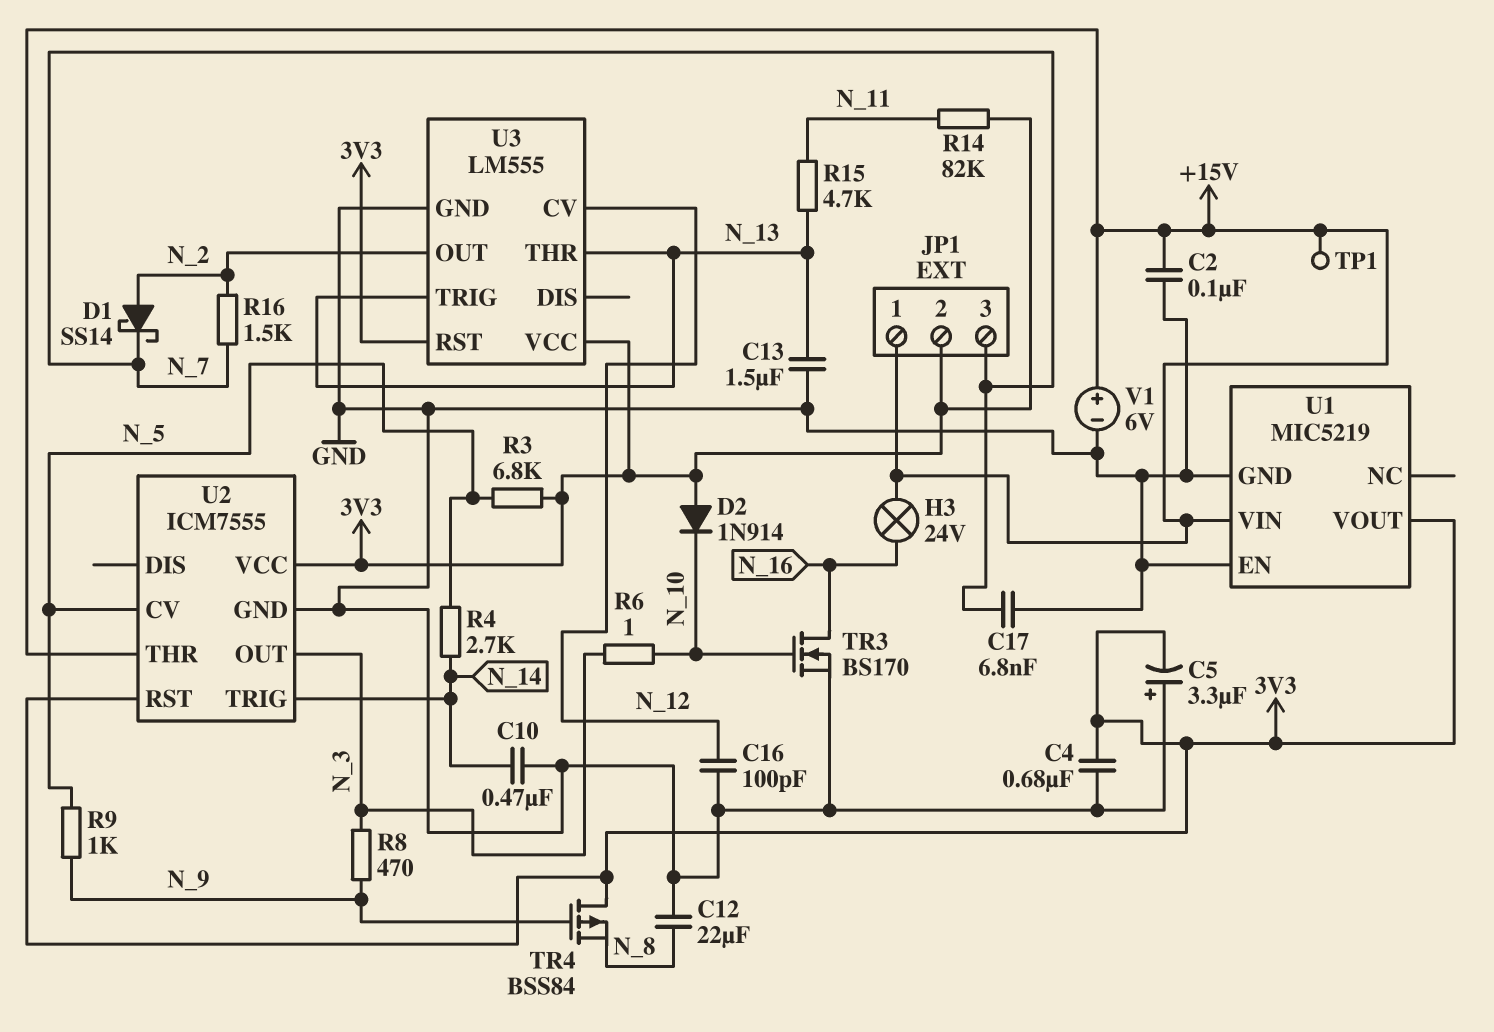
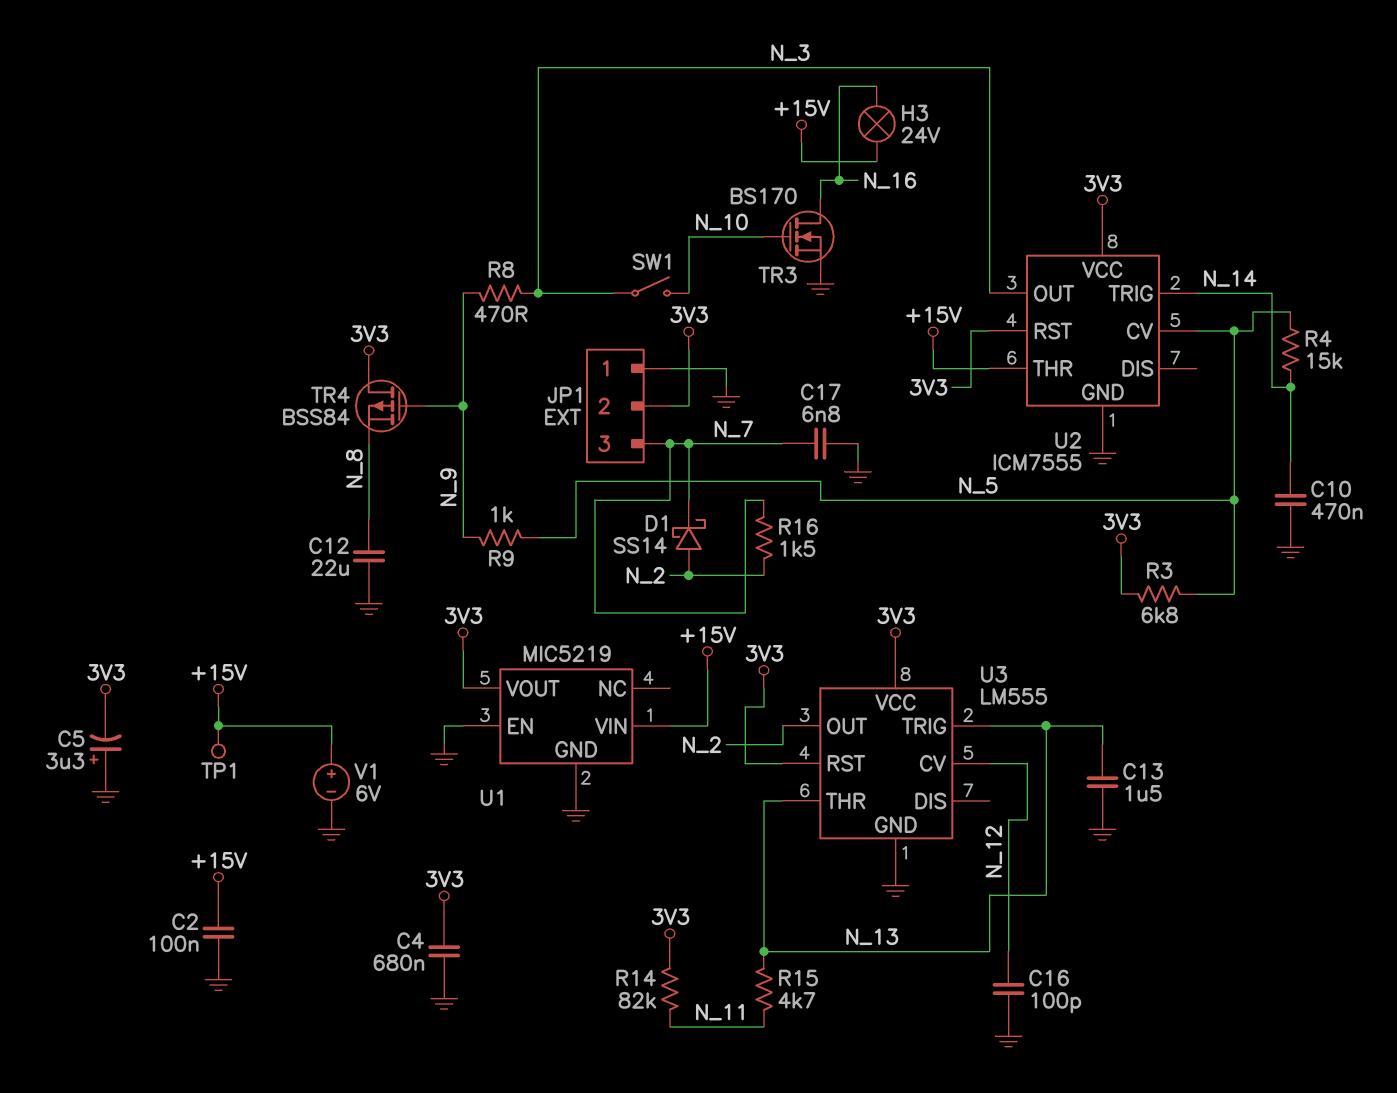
D2: diode 1N914 (A 3V3, K N_10) -> none
JP1 pin 1: +15V -> GND
R4: 2.7k (N_5, N_14) -> 15k (N_5, N_14)
R6: 1 (N_3, N_10) -> none
SW1: none -> switch (N_3, N_10)

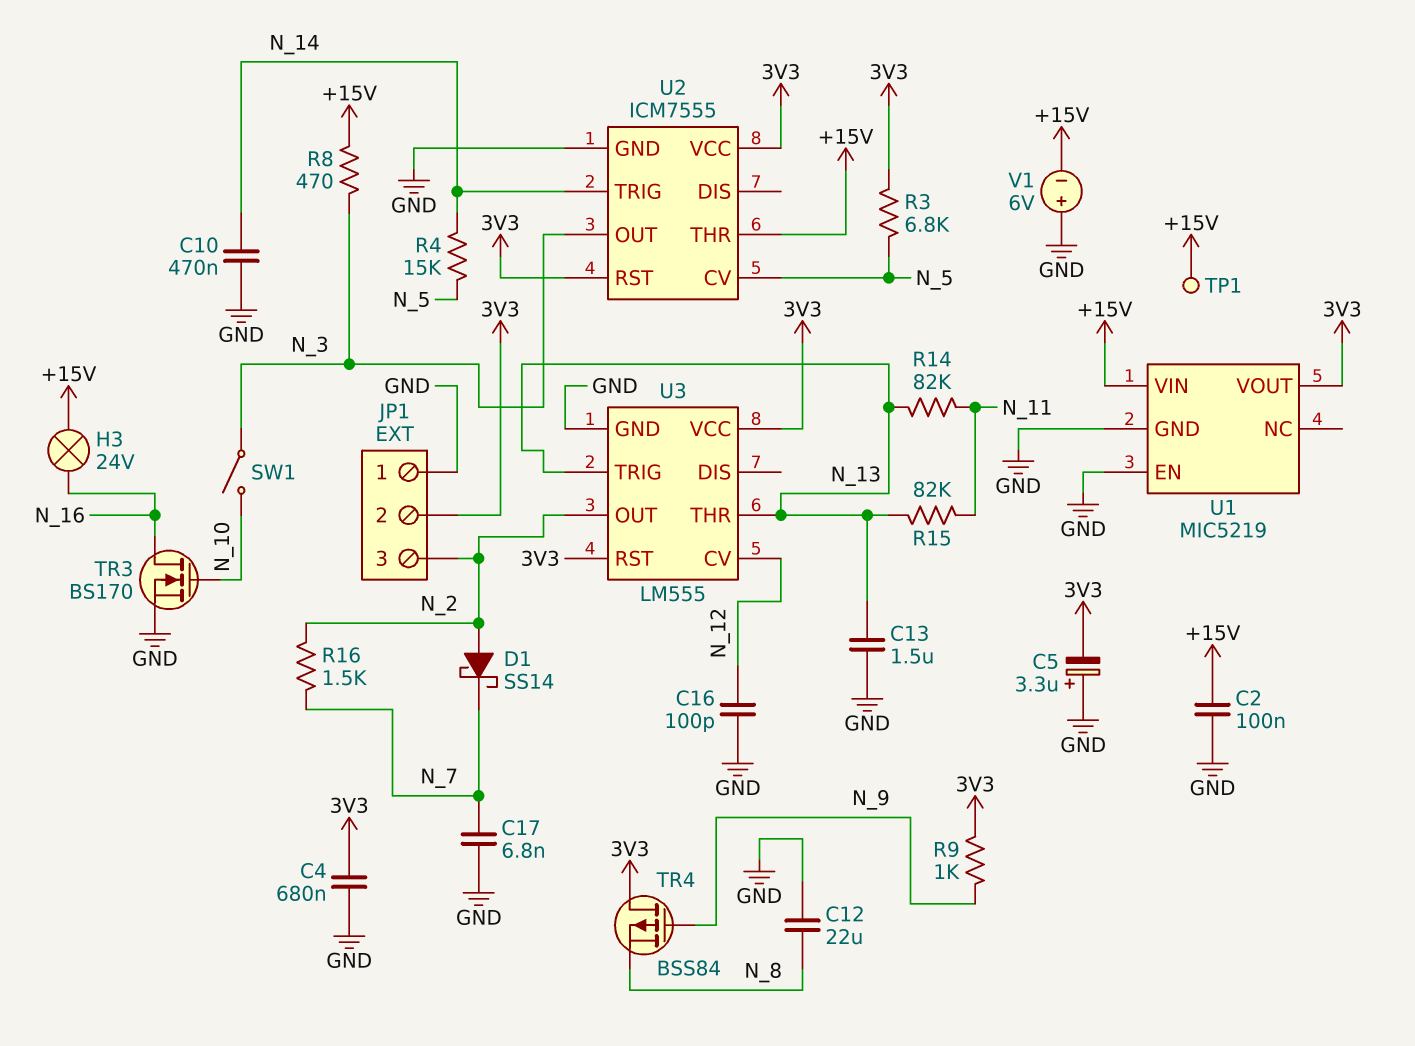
JP1 pin 3: N_7 -> N_2
R8: 470 (N_3, N_9) -> 470 (+15V, N_3)
R9: 1k (N_5, N_9) -> 1k (3V3, N_9)
R14: 82k (3V3, N_11) -> 82k (N_11, N_13)
R15: 4.7k (N_11, N_13) -> 82k (N_11, N_13)
V1: 6V (plus +15V, minus GND) -> 6V (plus GND, minus +15V)

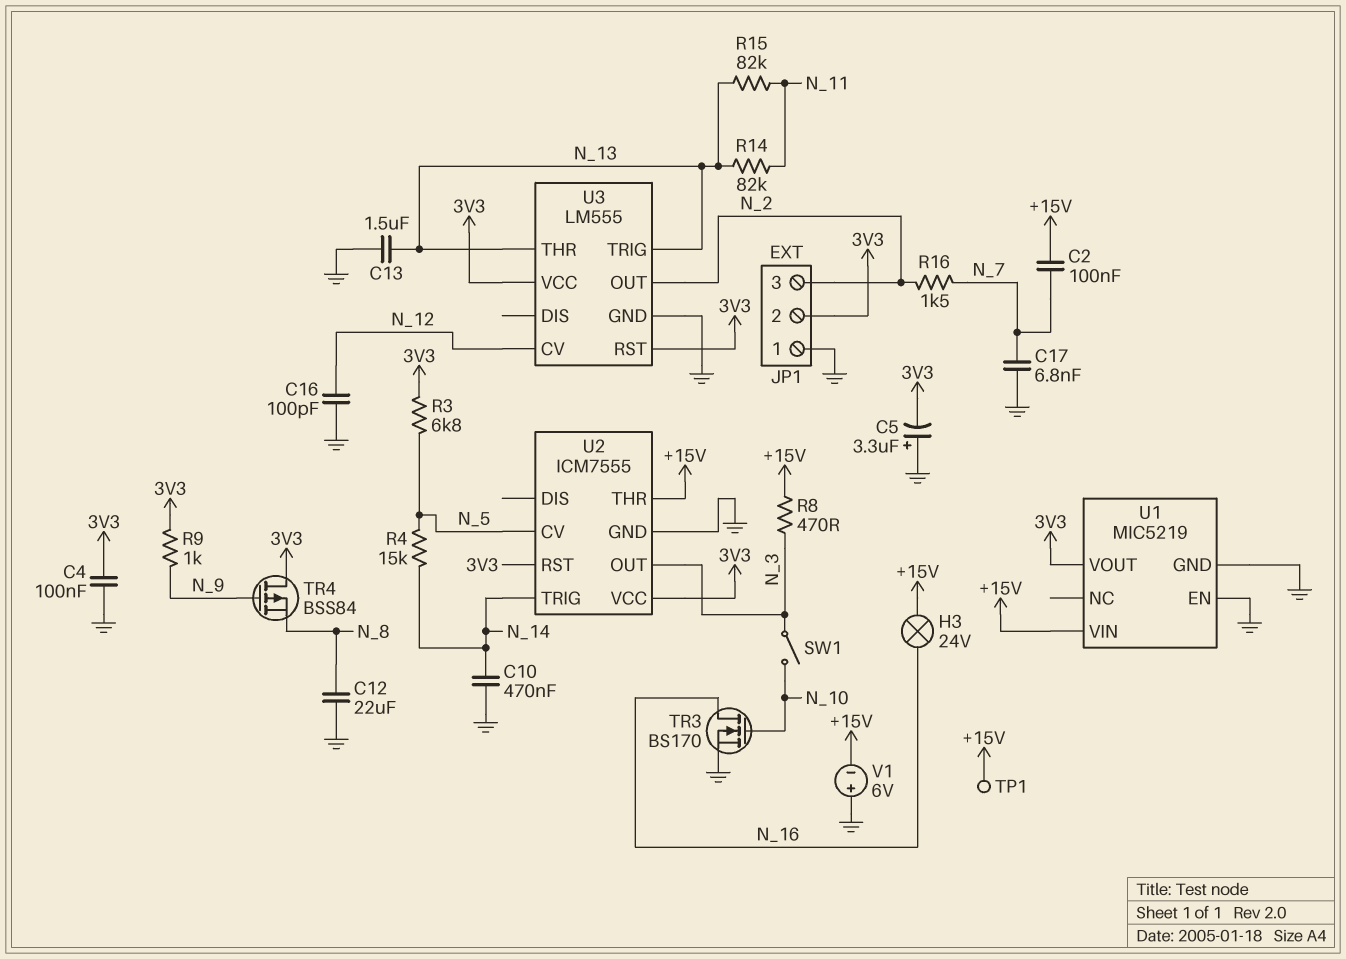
C2: 100nF (+15V, GND) -> 100nF (+15V, N_7)
C4: 680nF (3V3, GND) -> 100nF (3V3, GND)
D1: schottky SS14 (A N_2, K N_7) -> none

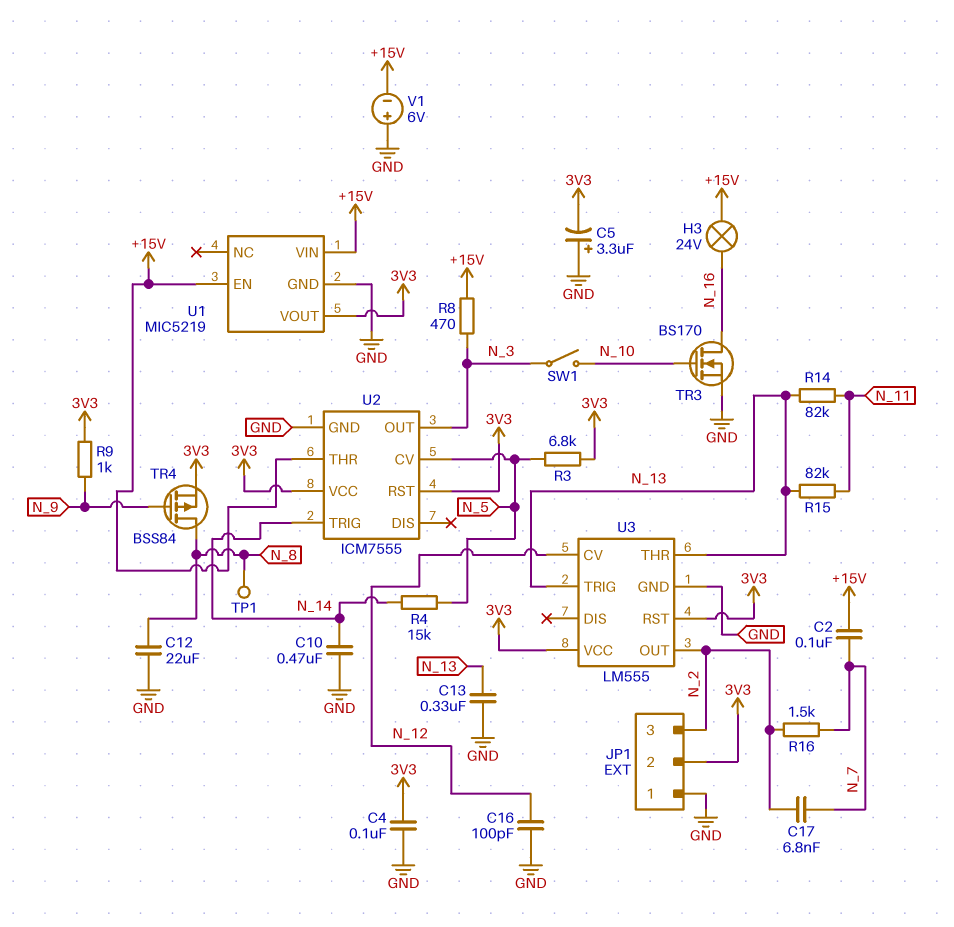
C13: 1.5uF (GND, N_13) -> 330nF (GND, N_13)
C17: 6.8nF (GND, N_7) -> 6.8nF (N_2, N_7)
TP1: test point (+15V) -> test point (N_8)
TR4: PMOS BSS84 (G N_9, D 3V3, S N_8) -> PMOS BSS84 (G N_9, D N_8, S 3V3)
U1 pin EN: GND -> +15V

